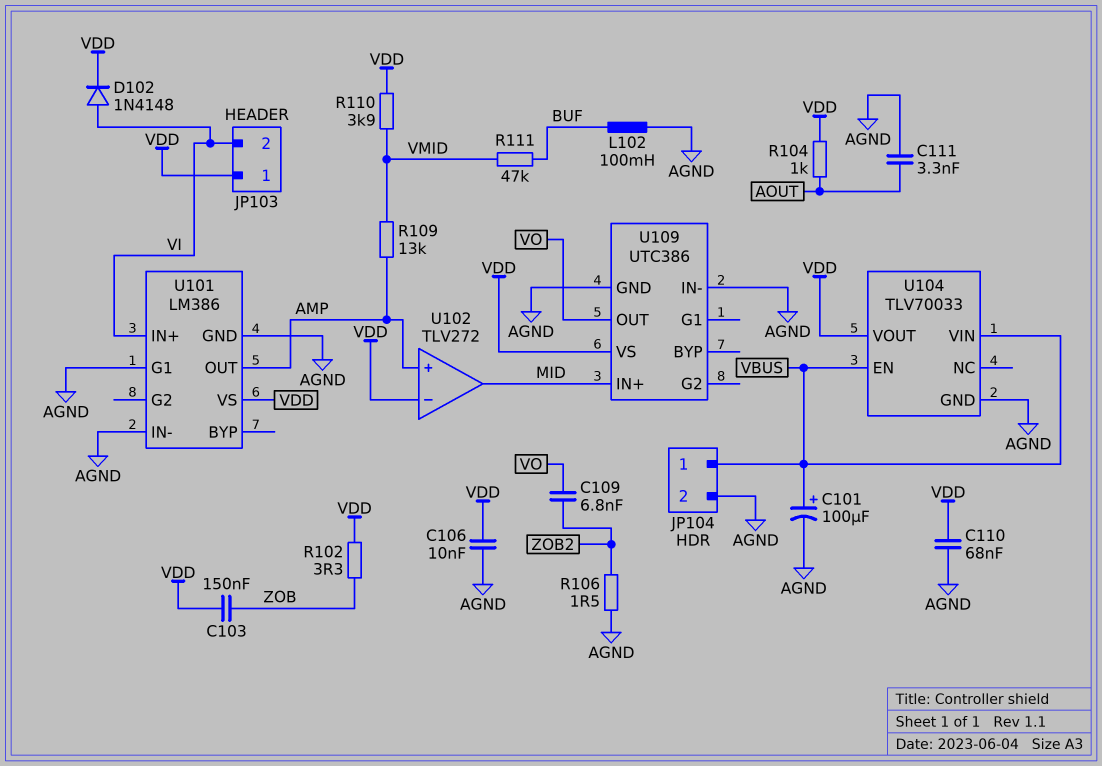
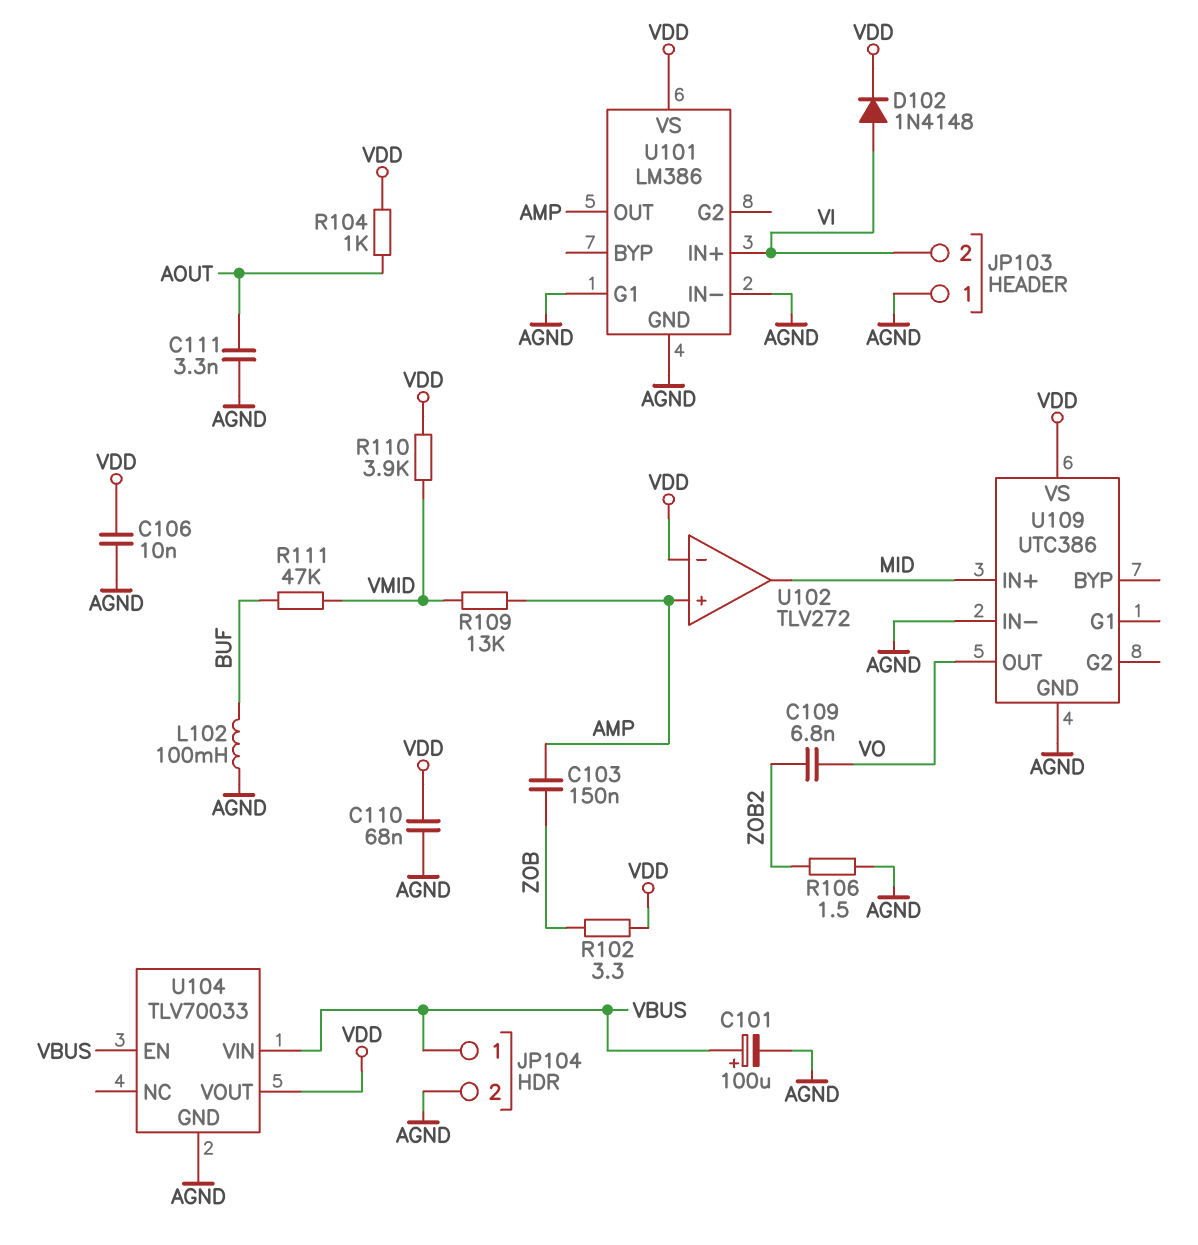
C103: 150nF (VDD, ZOB) -> 150nF (AMP, ZOB)
JP103 pin 1: VDD -> AGND

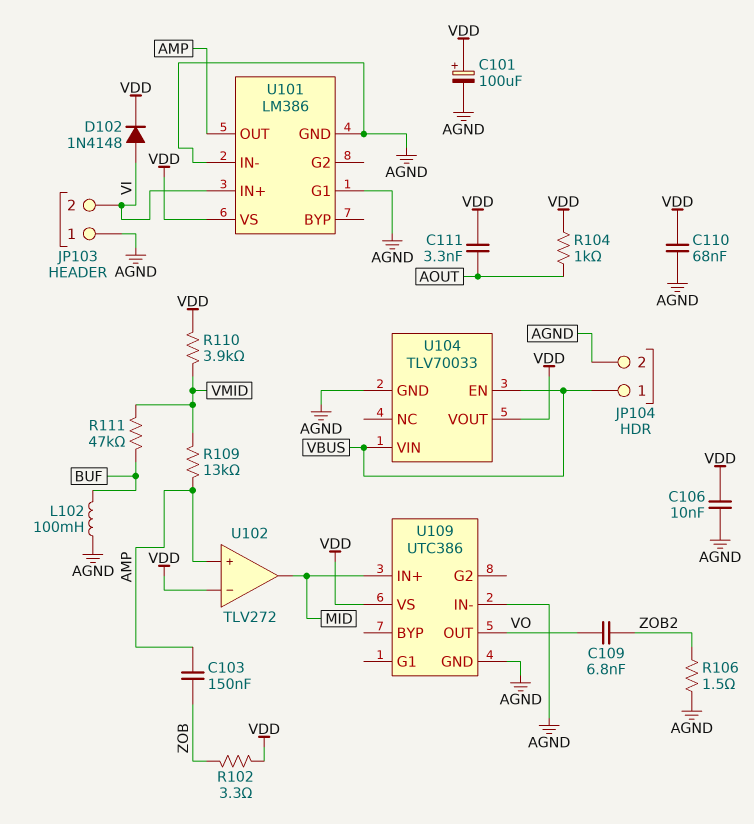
C101: 100uF (plus VBUS, minus AGND) -> 100uF (plus VDD, minus AGND)
C111: 3.3nF (AGND, AOUT) -> 3.3nF (AOUT, VDD)

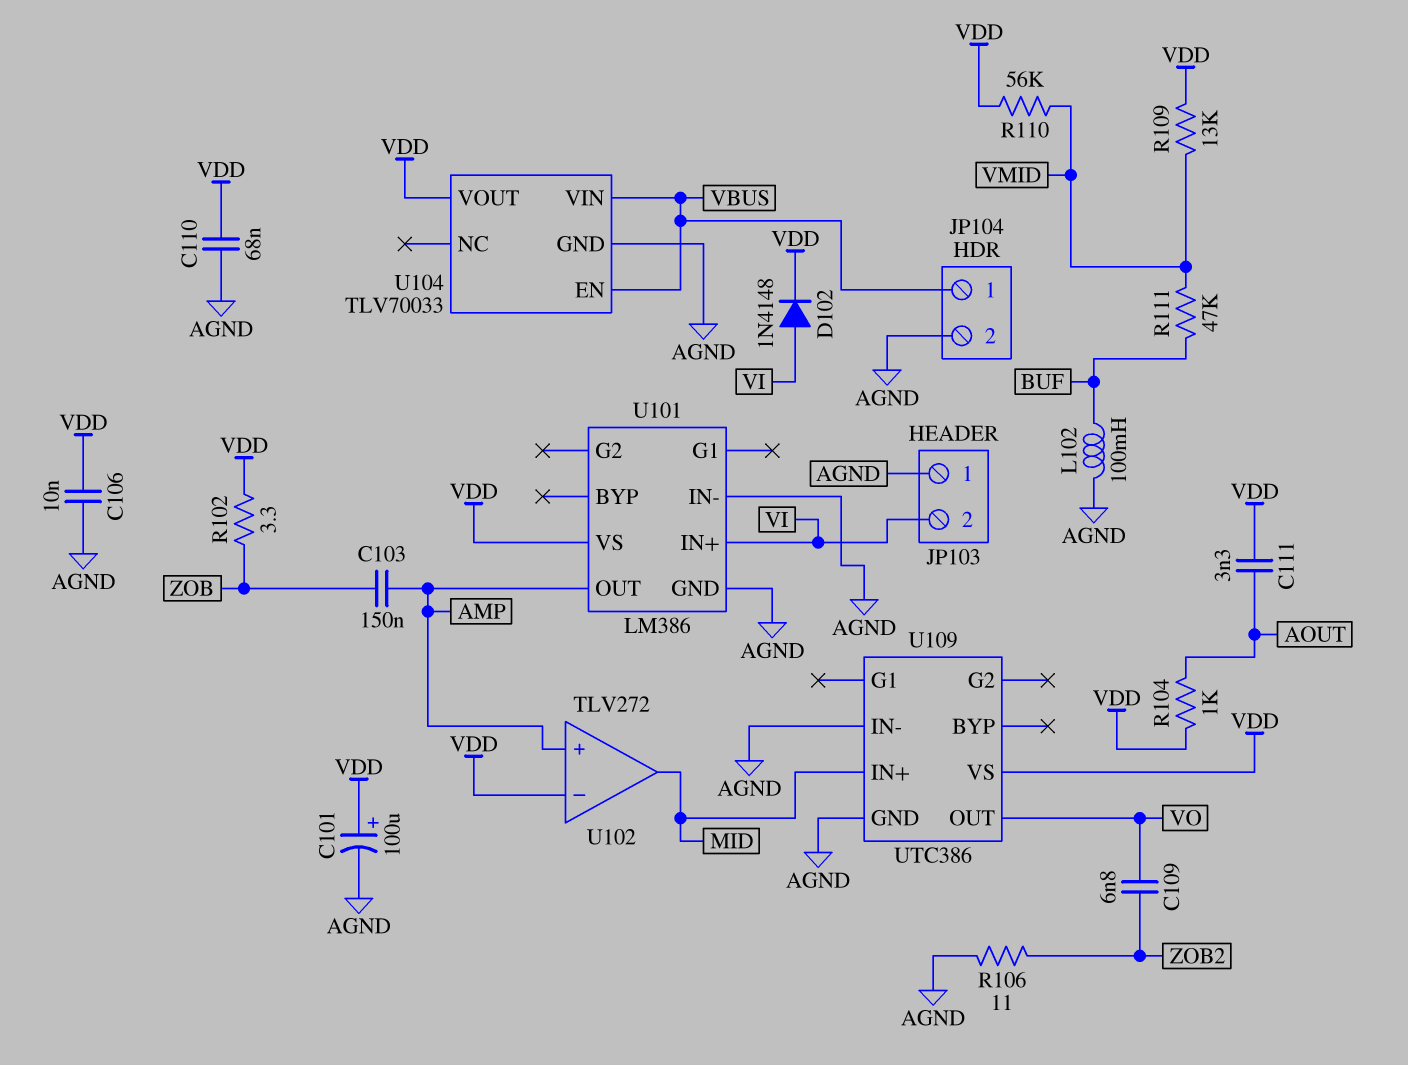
R106: 1.5 (AGND, ZOB2) -> 11 (AGND, ZOB2)
R109: 13k (AMP, VMID) -> 13k (VDD, VMID)
R110: 3.9k (VDD, VMID) -> 56k (VDD, VMID)
U101 pin G1: AGND -> none

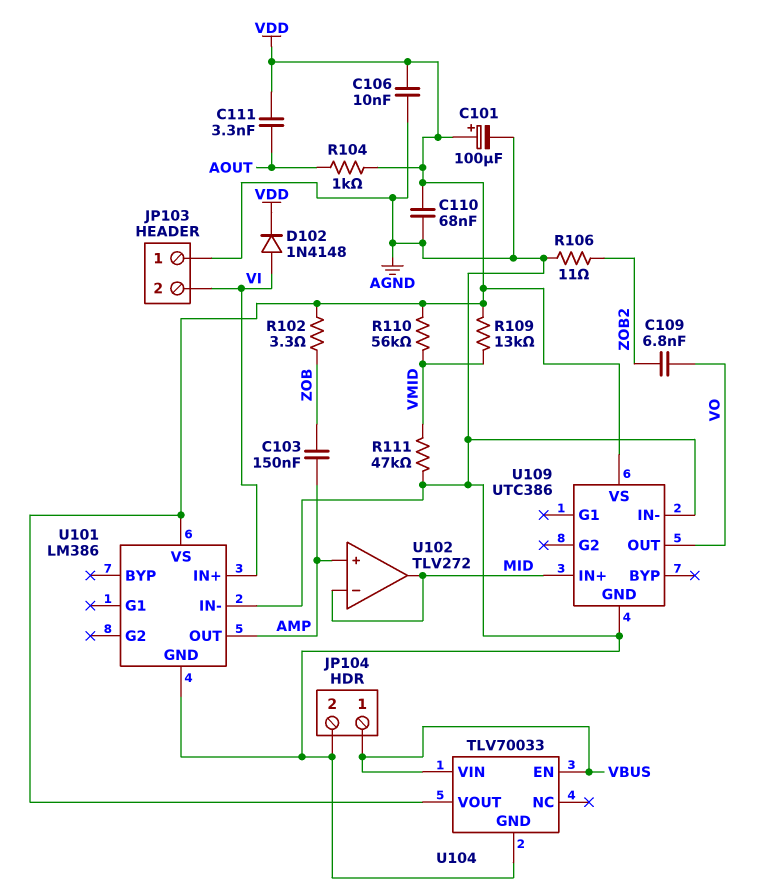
L102: 100mH (AGND, BUF) -> none
R111: 47k (BUF, VMID) -> 47k (AGND, VMID)
U102 pin in-: VDD -> MID

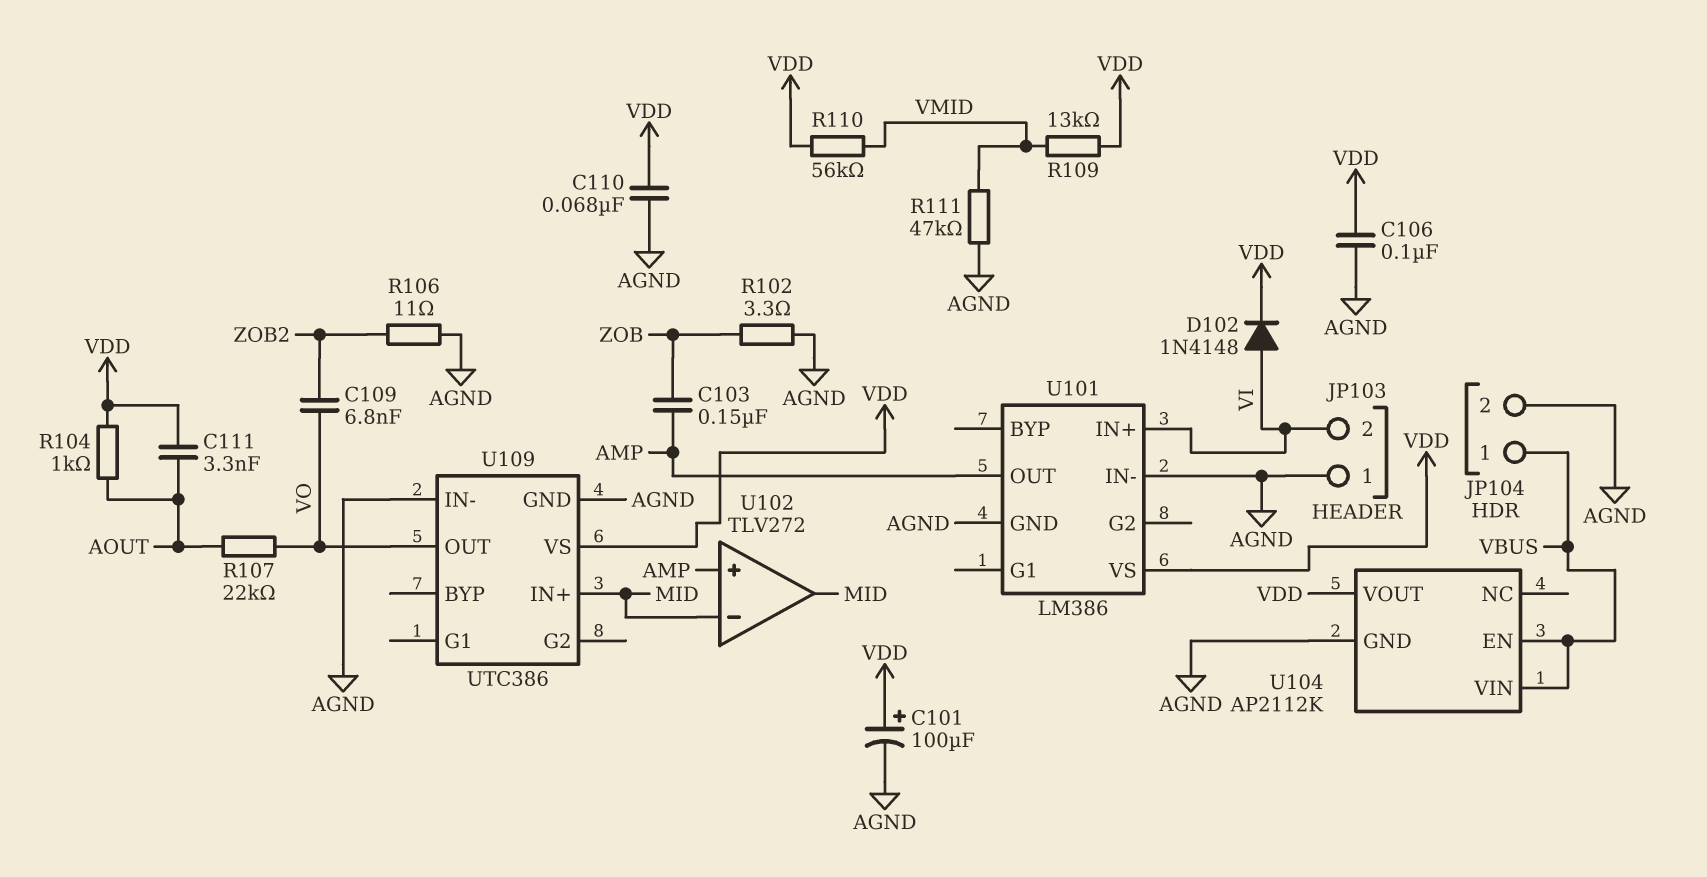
C106: 10nF (AGND, VDD) -> 100nF (AGND, VDD)
R102: 3.3 (VDD, ZOB) -> 3.3 (AGND, ZOB)
R107: none -> 22k (AOUT, VO)
U104: TLV70033 -> AP2112K

